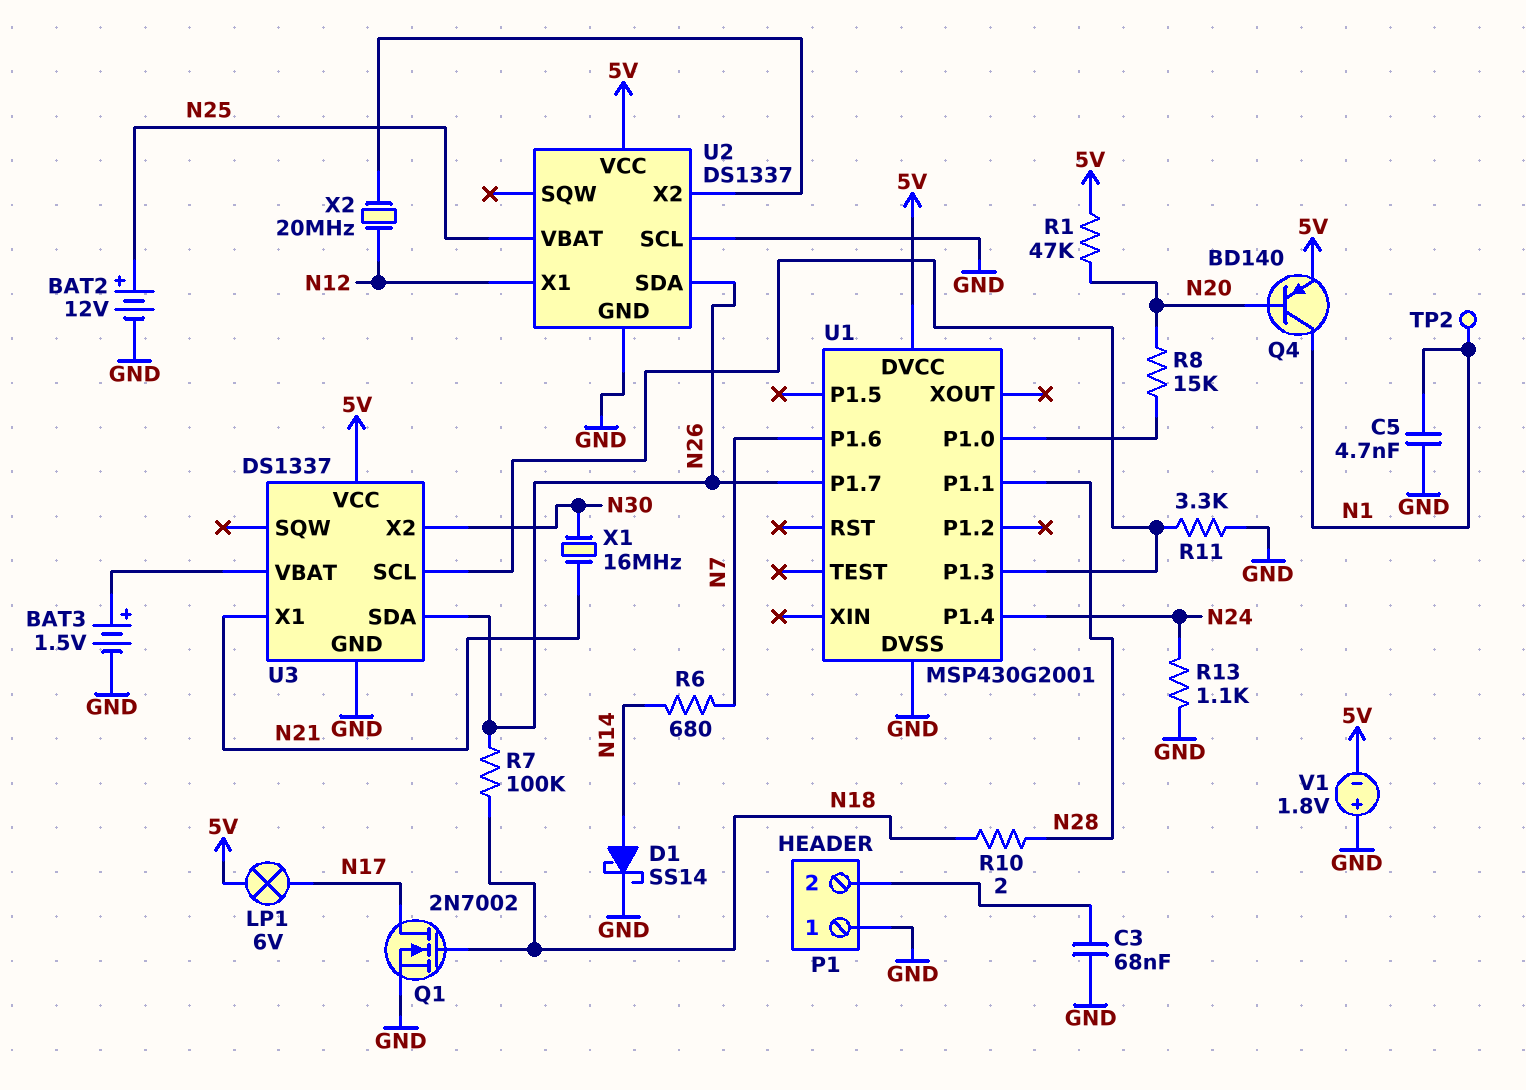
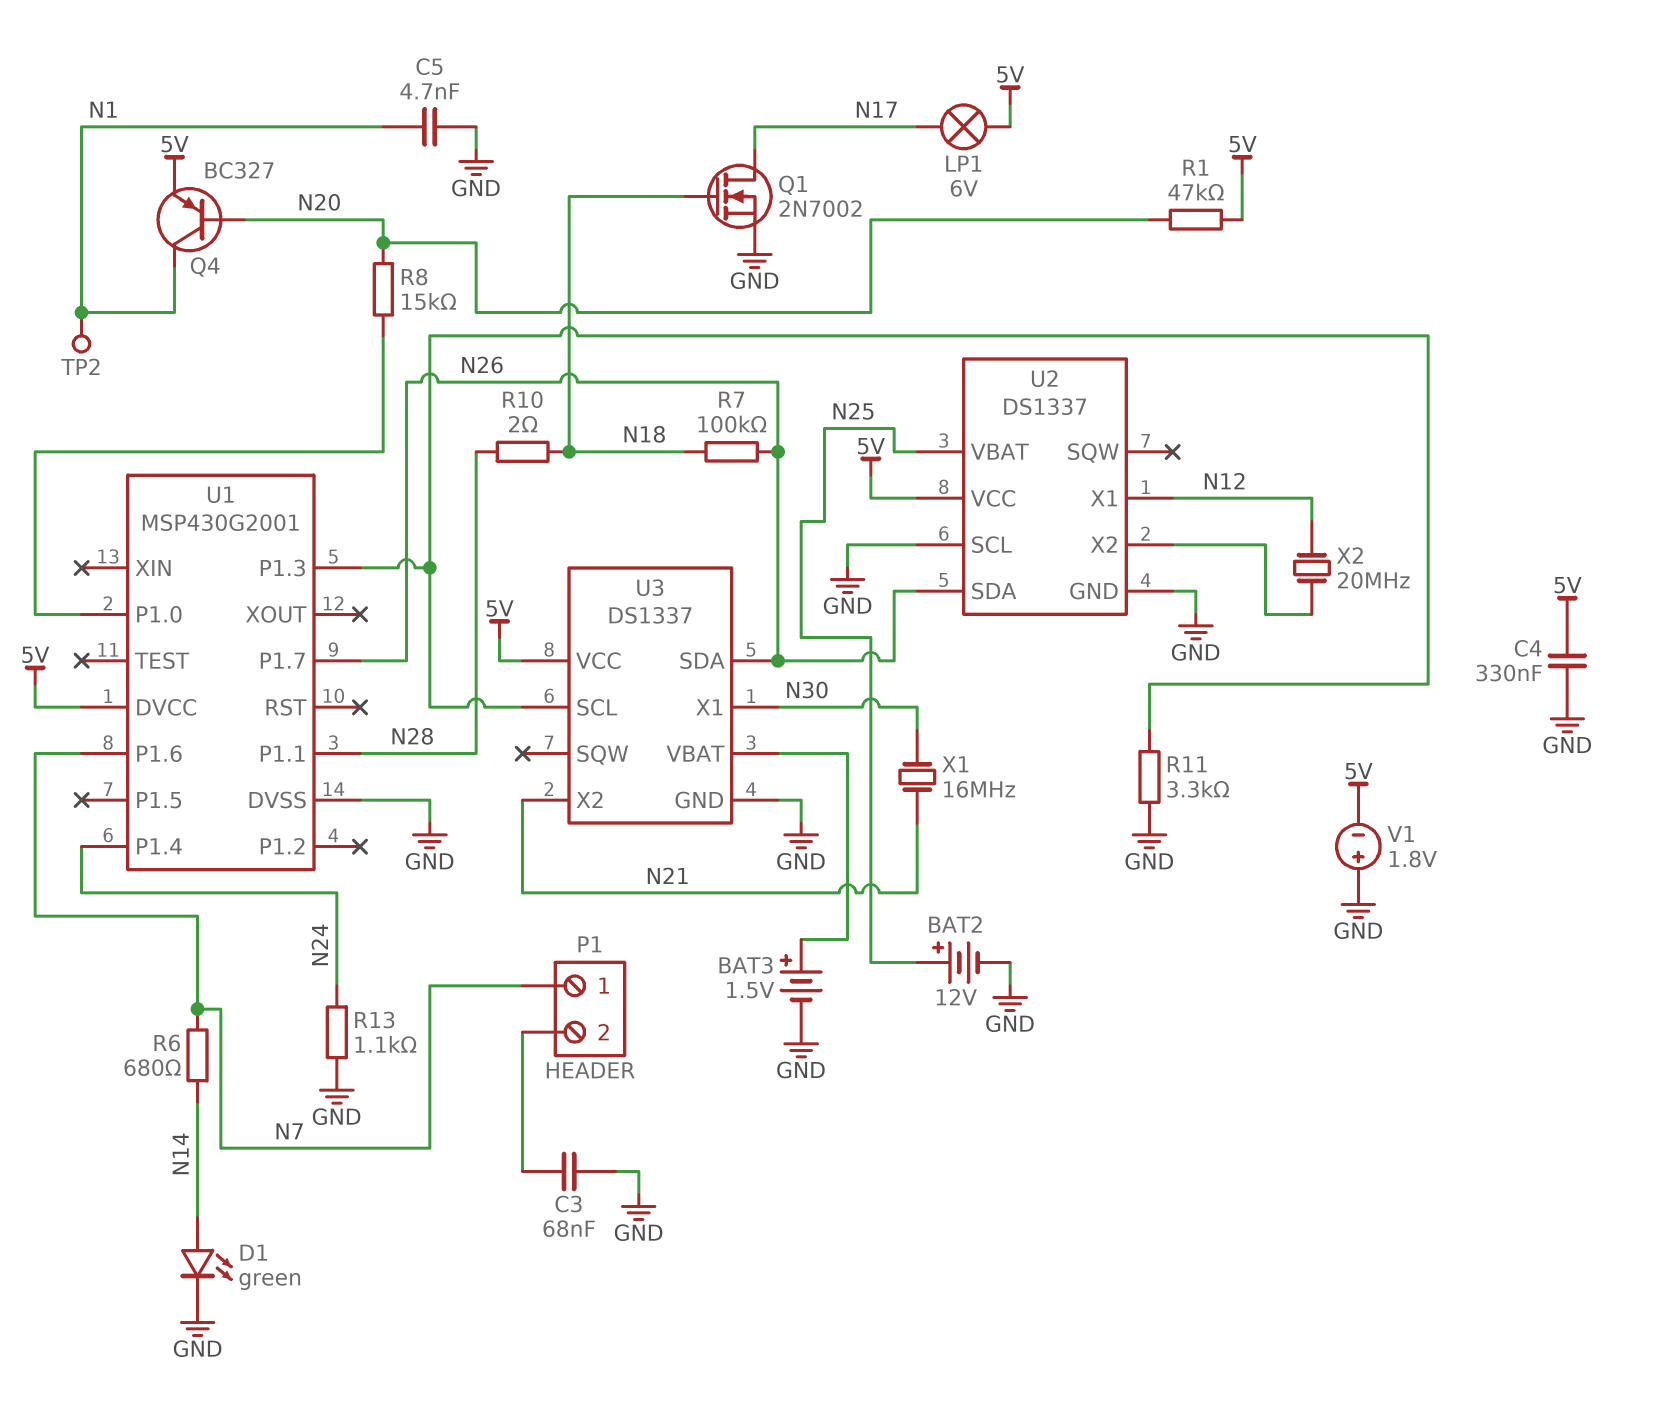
C4: none -> 330nF (5V, GND)
D1: schottky SS14 (A N14, K GND) -> LED green (A N14, K GND)
P1 pin 1: GND -> N7
Q4: PNP BD140 (B N20, C N1, E 5V) -> PNP BC327 (B N20, C N1, E 5V)
U3 pin X1: N21 -> N30
U3 pin X2: N30 -> N21

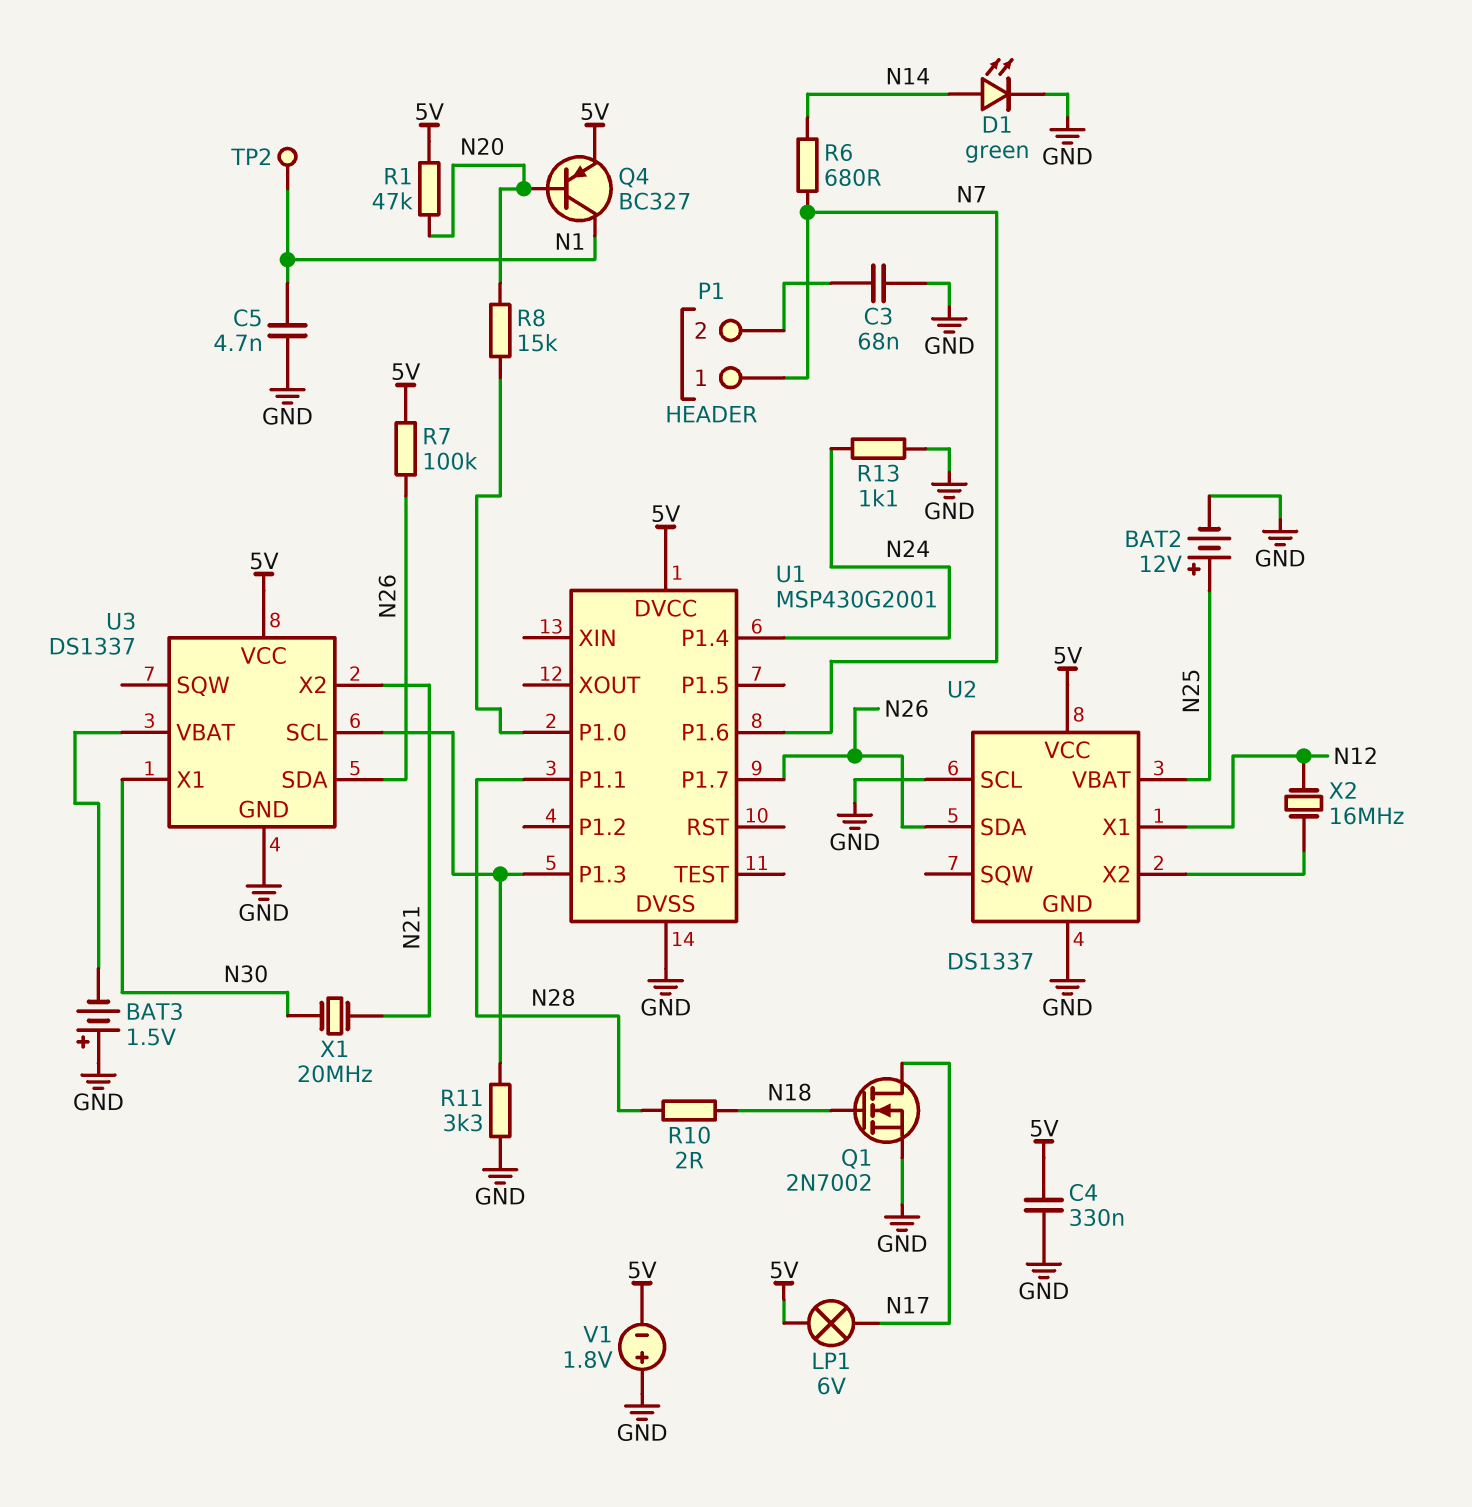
BAT3: 1.5V (plus U3/VBAT, minus GND) -> 1.5V (plus GND, minus U3/VBAT)
R7: 100k (N18, N26) -> 100k (5V, N26)
X1: 16MHz (N21, N30) -> 20MHz (N21, N30)
X2: 20MHz (N12, U2/X2) -> 16MHz (N12, U2/X2)

